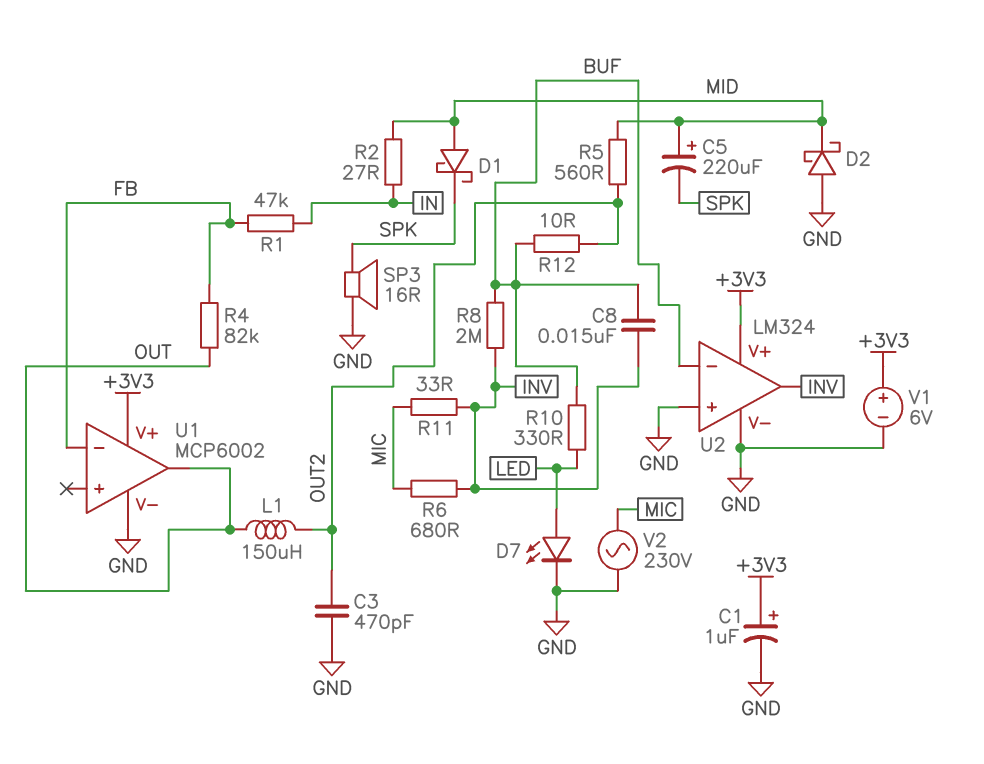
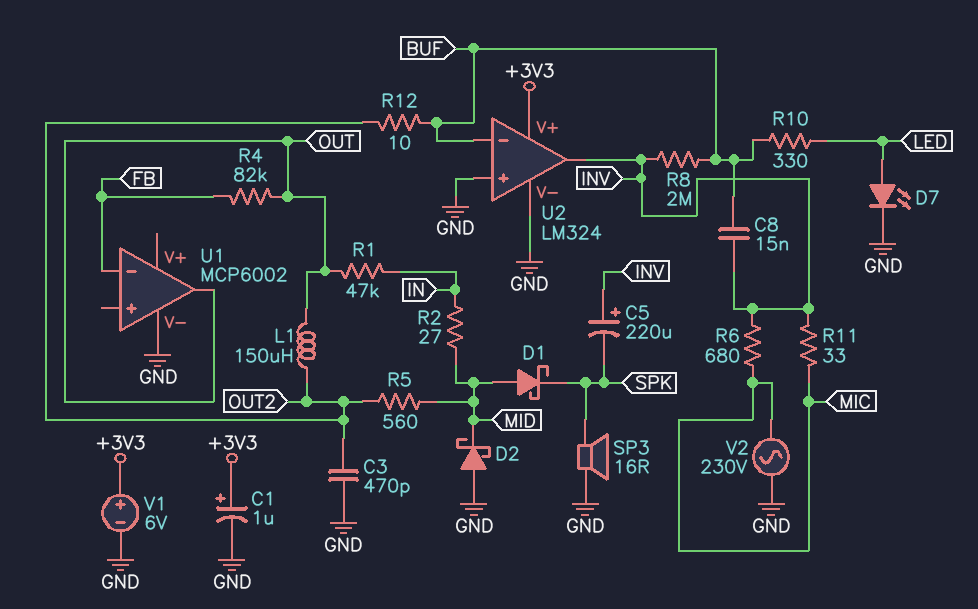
C5: 220uF (plus MID, minus SPK) -> 220uF (plus INV, minus SPK)
R1: 47k (FB, IN) -> 47k (IN, OUT)
U1 pin V+: +3V3 -> none

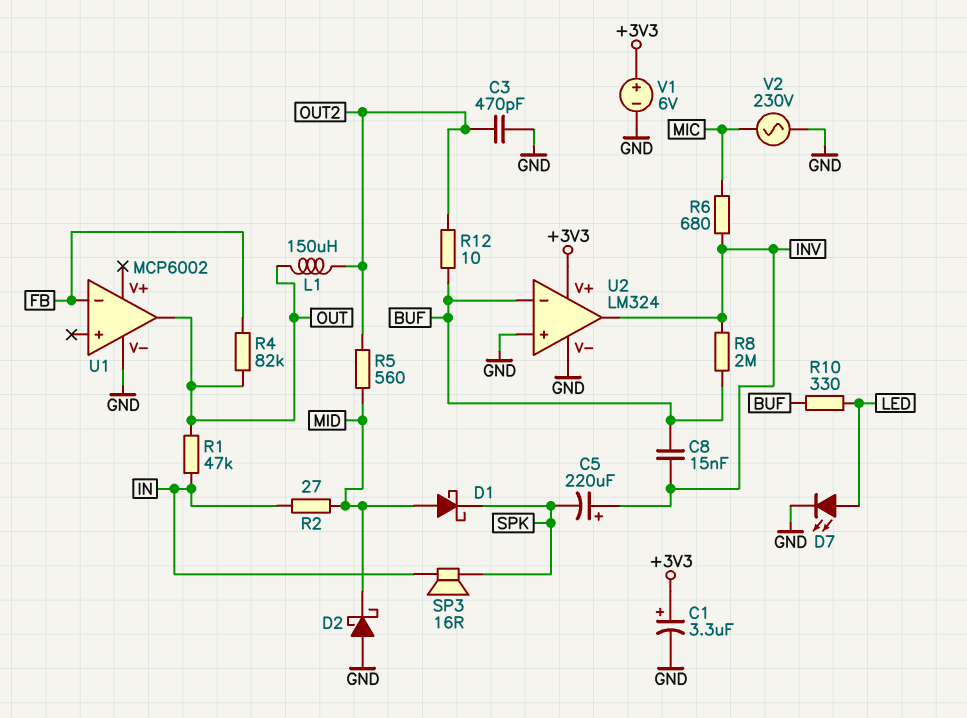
C1: 1uF (plus +3V3, minus GND) -> 3.3uF (plus +3V3, minus GND)
R11: 33 (INV, MIC) -> none
SP3: speaker 16R (GND, SPK) -> speaker 16R (IN, SPK)

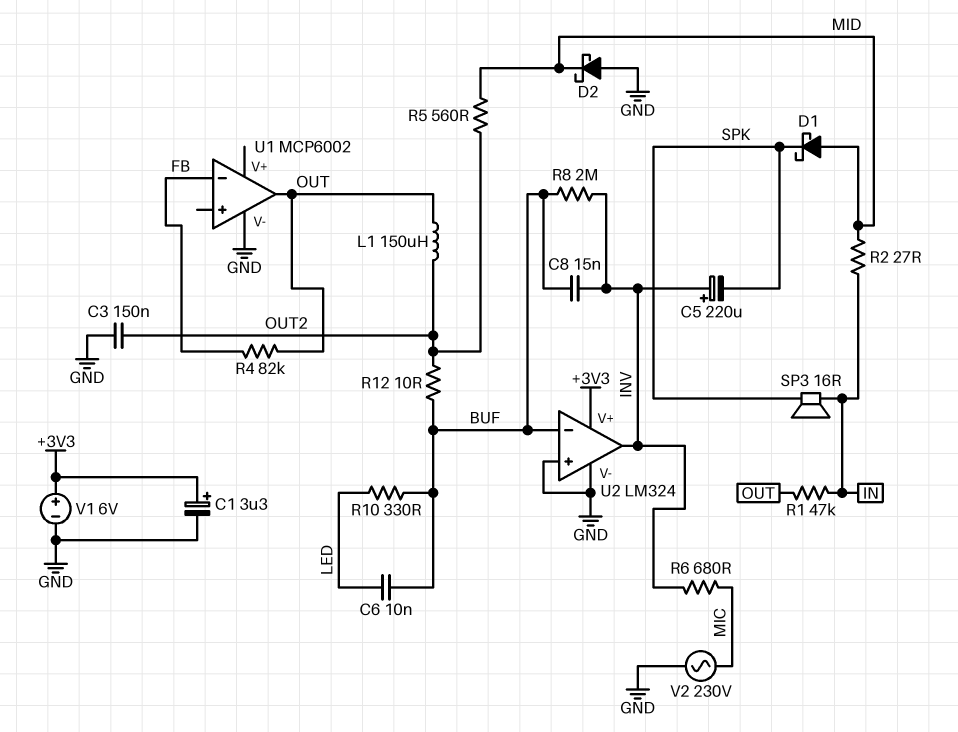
C3: 470pF (GND, OUT2) -> 150nF (GND, OUT2)
C6: none -> 10nF (BUF, LED)
D7: LED (A LED, K GND) -> none

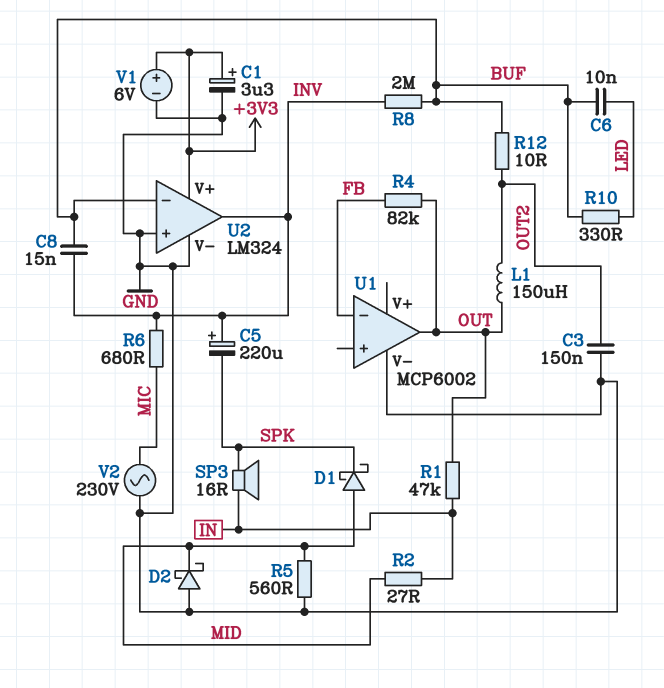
R5: 560 (MID, OUT2) -> 560 (GND, MID)

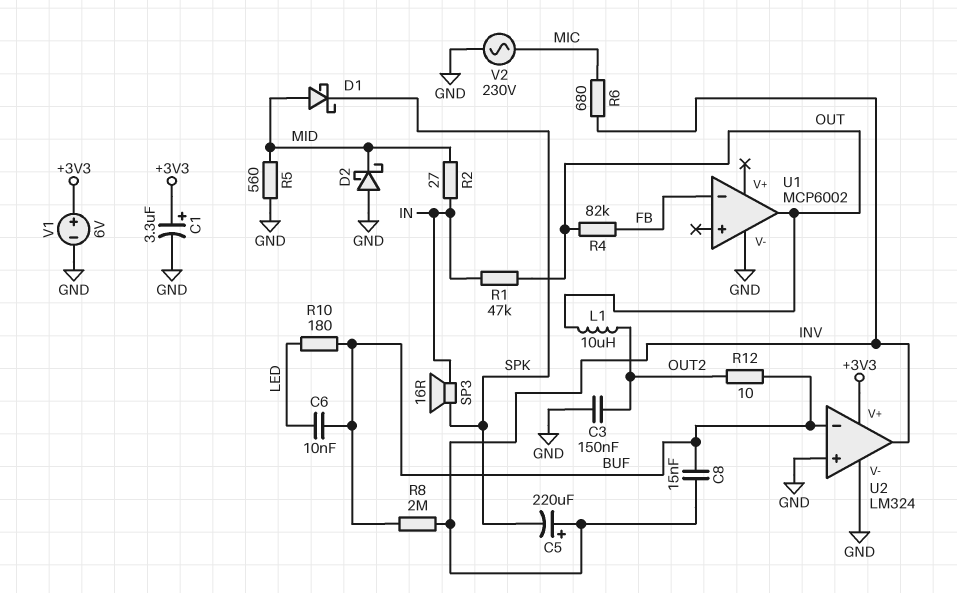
L1: 150uH (OUT, OUT2) -> 10uH (OUT, OUT2)
R10: 330 (BUF, LED) -> 180 (BUF, LED)

